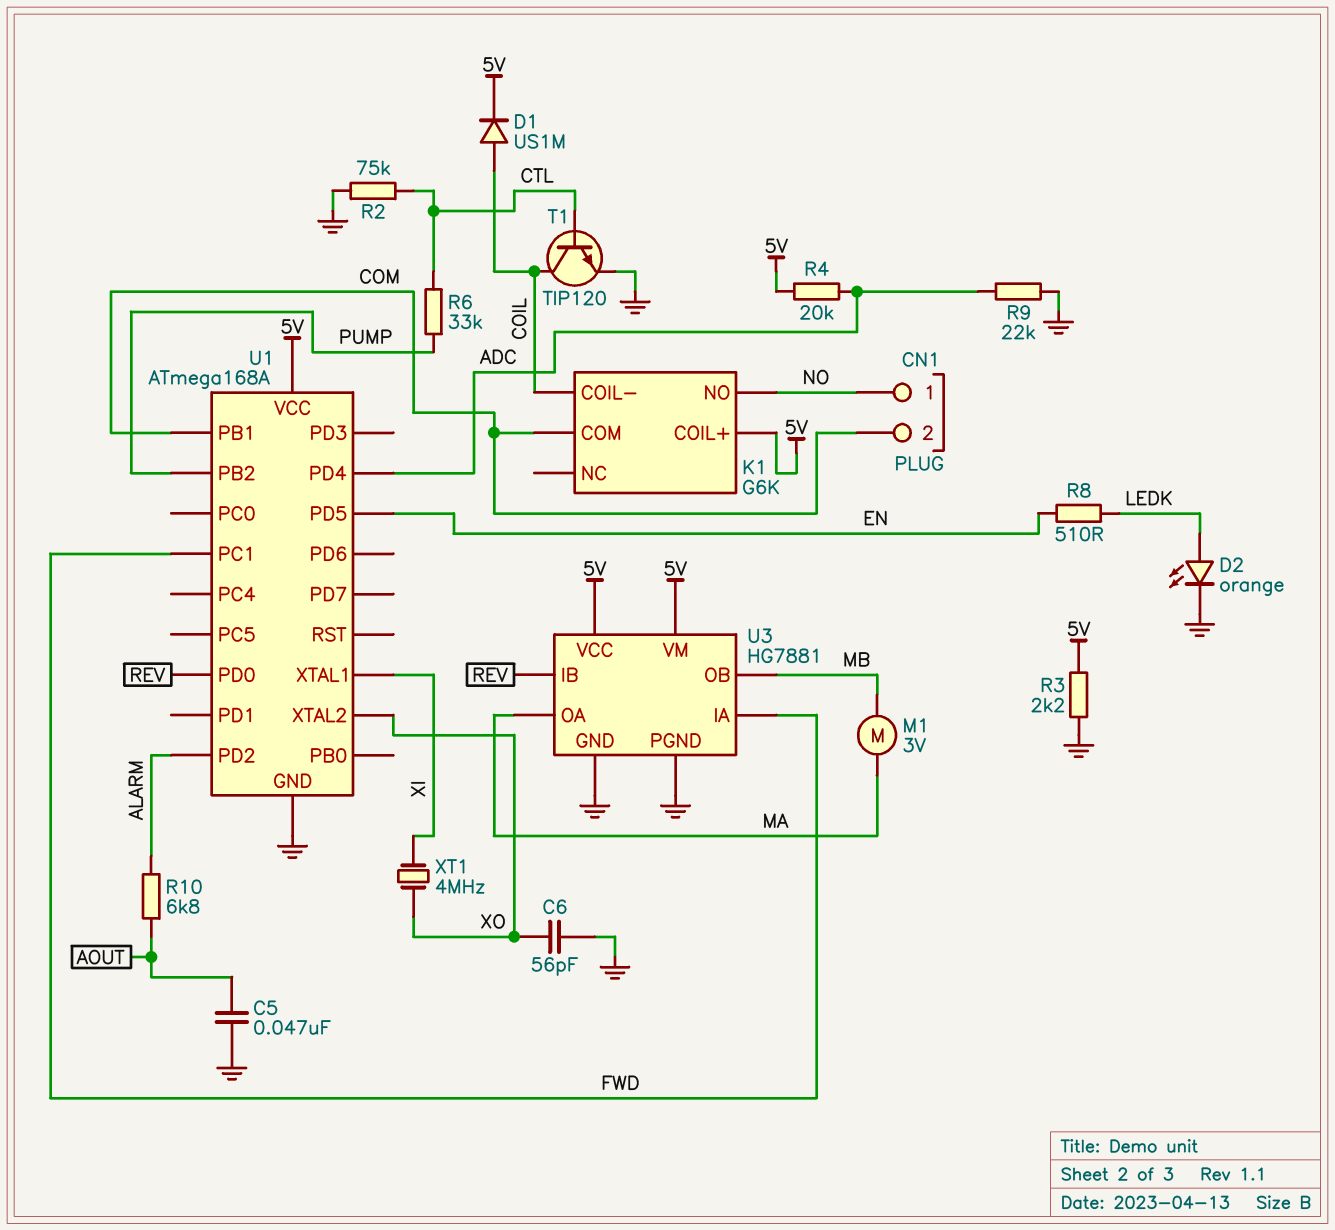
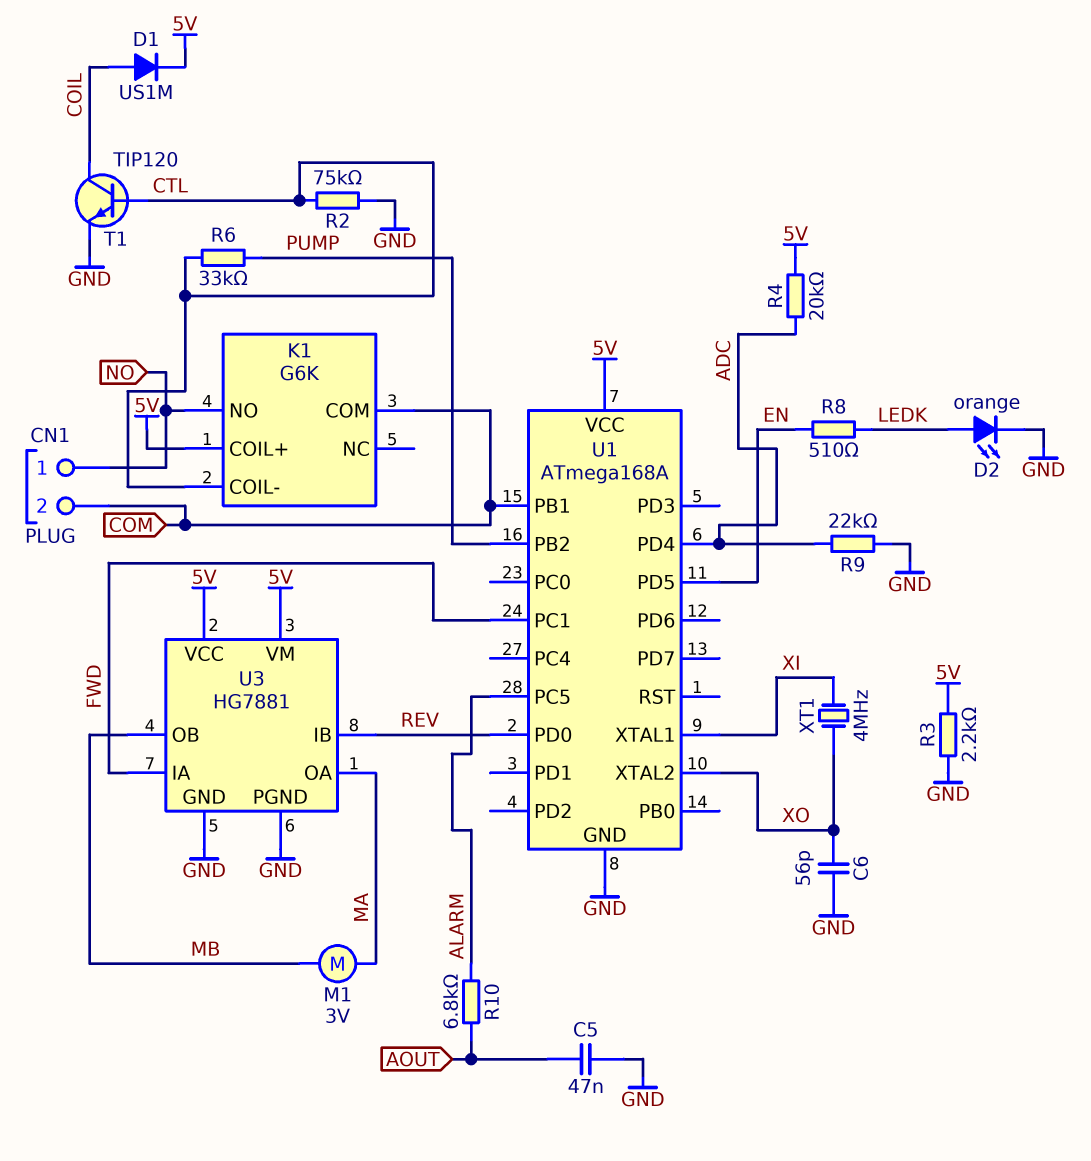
K1 pin COIL-: COIL -> CTL
U1 pin PC5: none -> ALARM
U1 pin PD2: ALARM -> none

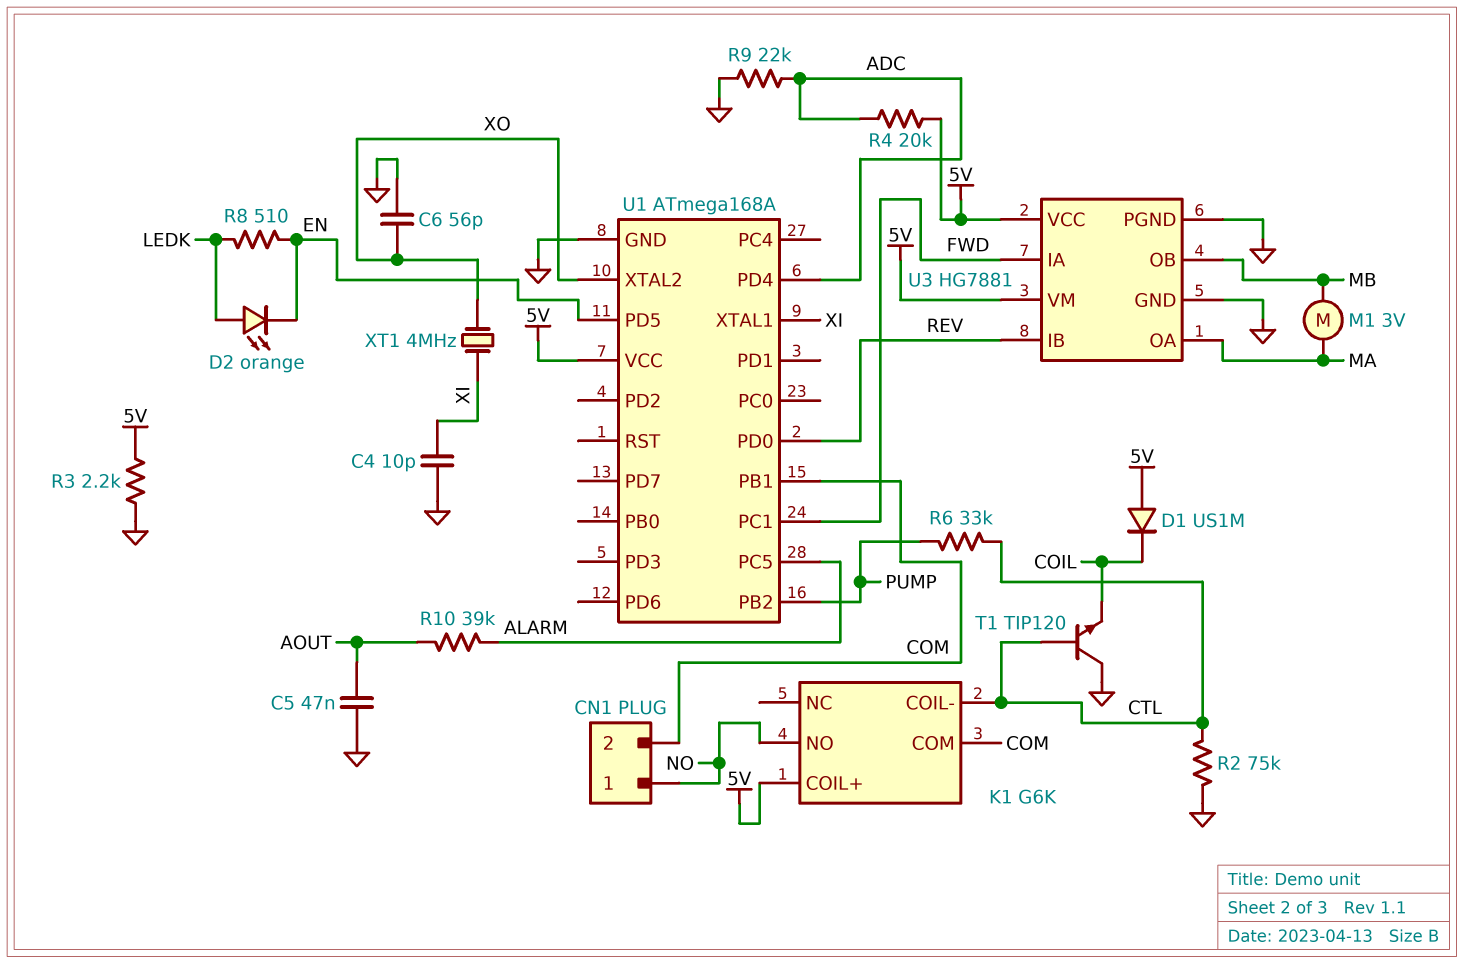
C4: none -> 10pF (GND, XI)
D1: diode US1M (A COIL, K 5V) -> diode US1M (A 5V, K COIL)
D2: LED orange (A LEDK, K GND) -> LED orange (A LEDK, K EN)
R10: 6.8k (ALARM, AOUT) -> 39k (ALARM, AOUT)
T1: NPN TIP120 (B CTL, C COIL, E GND) -> NPN TIP120 (B CTL, C GND, E COIL)

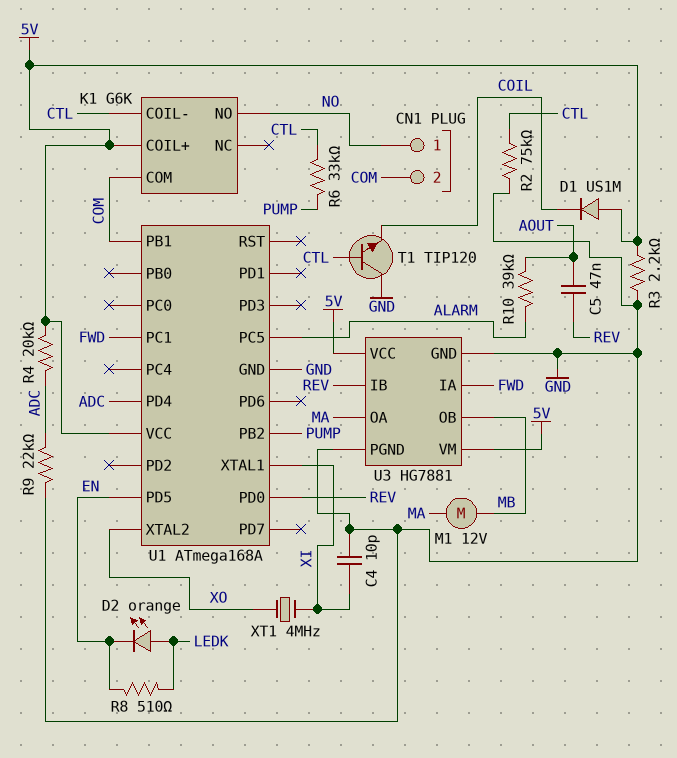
C5: 47nF (AOUT, GND) -> 47nF (AOUT, REV)
C6: 56pF (GND, XO) -> none
M1: motor 3V (MA, MB) -> motor 12V (MA, MB)

